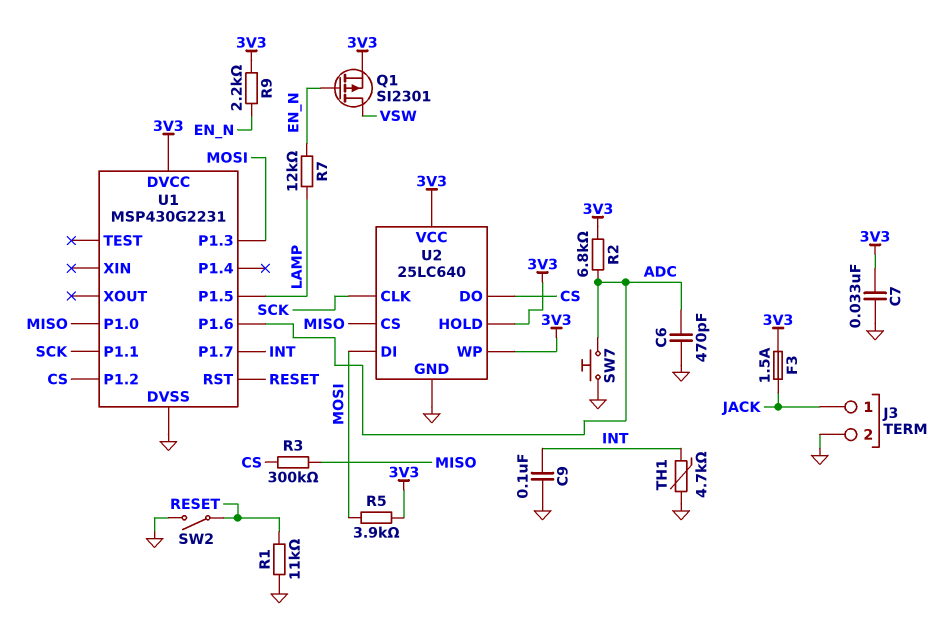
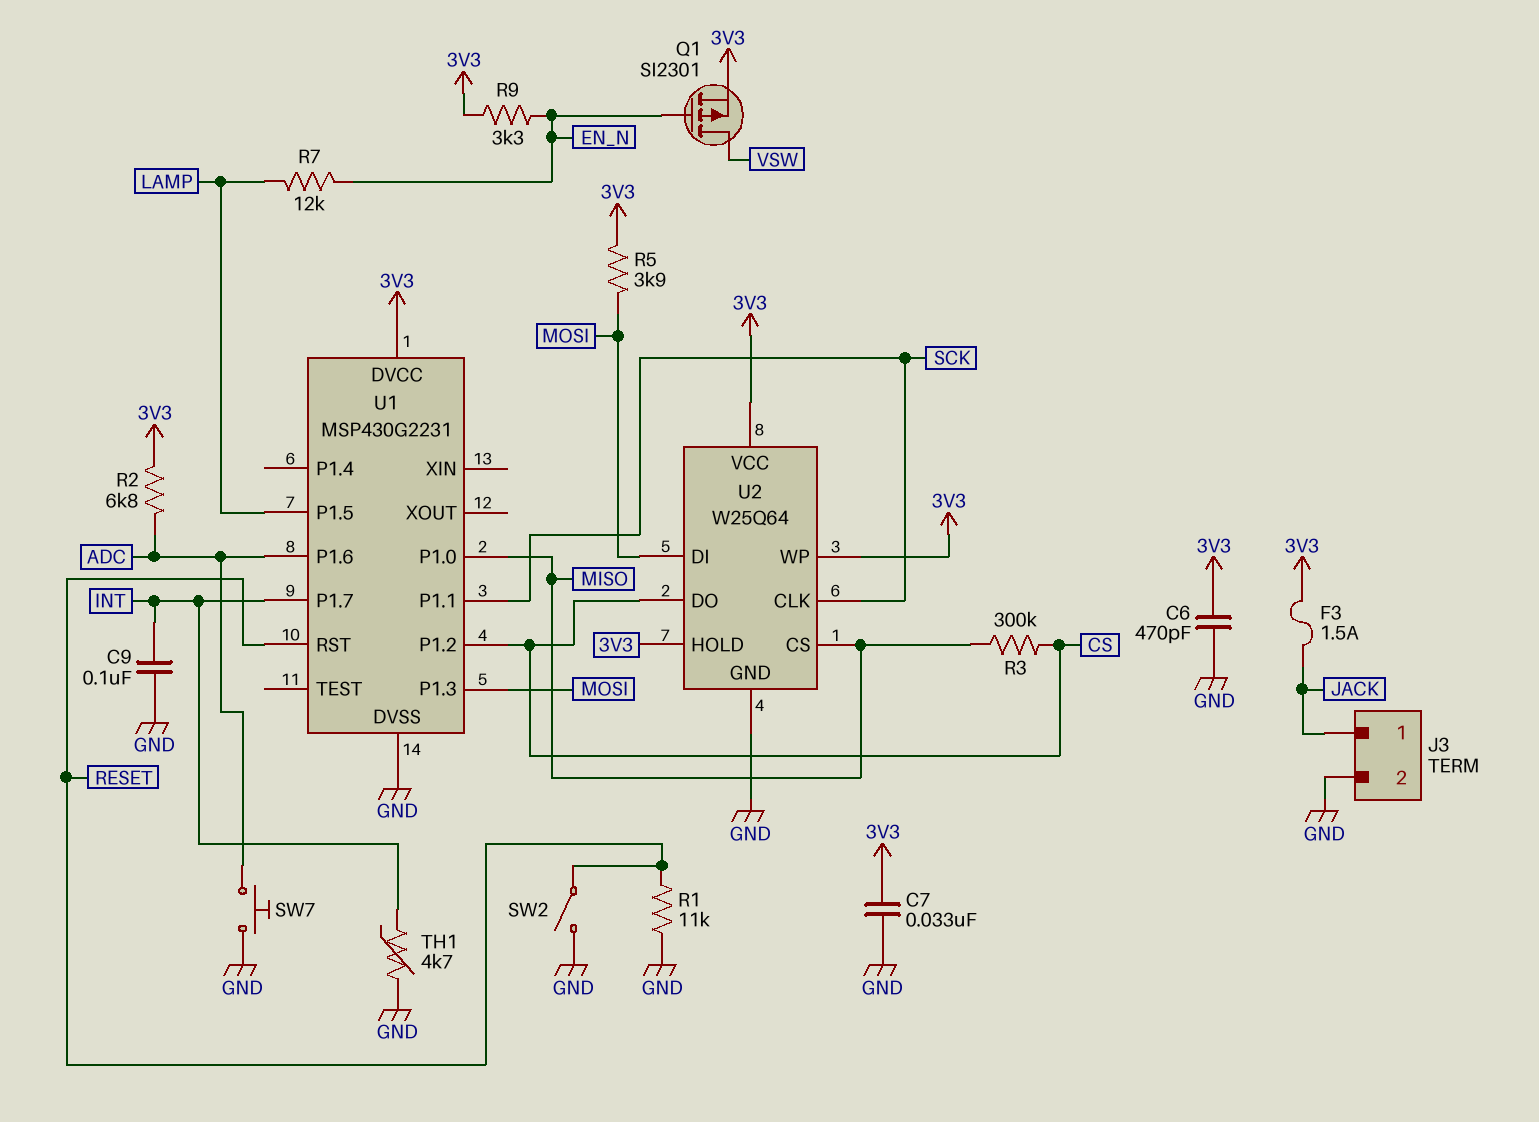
C6: 470pF (ADC, GND) -> 470pF (3V3, GND)
R9: 2.2k (3V3, EN_N) -> 3.3k (3V3, EN_N)
U2: 25LC640 -> W25Q64

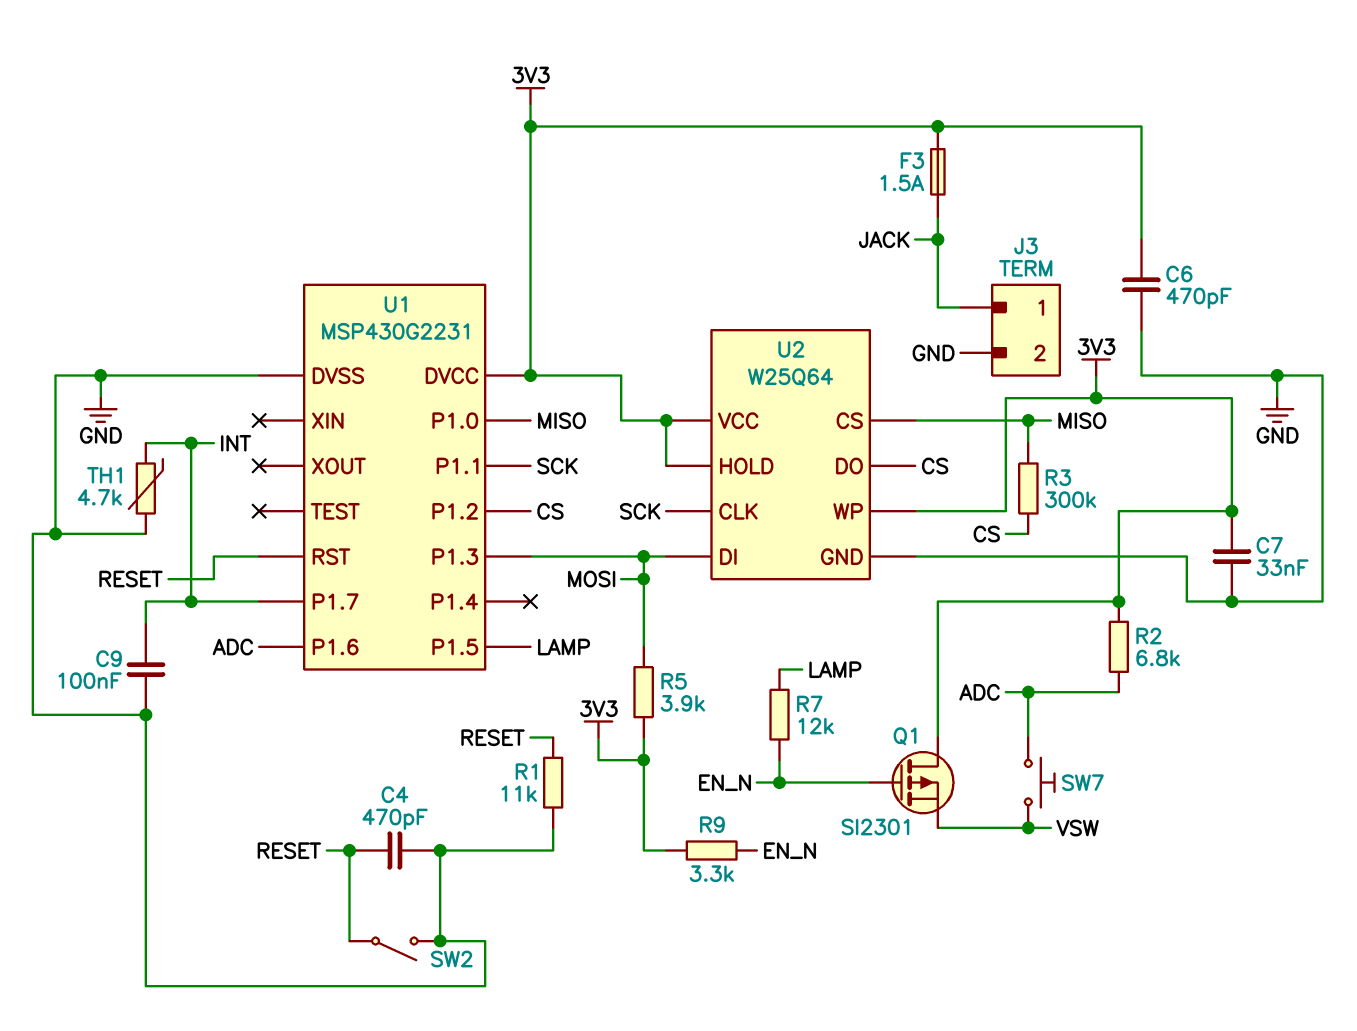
C4: none -> 470pF (GND, RESET)
Q1: PMOS SI2301 (G EN_N, D VSW, S 3V3) -> PMOS SI2301 (G EN_N, D 3V3, S VSW)
SW7: button (ADC, GND) -> button (ADC, VSW)

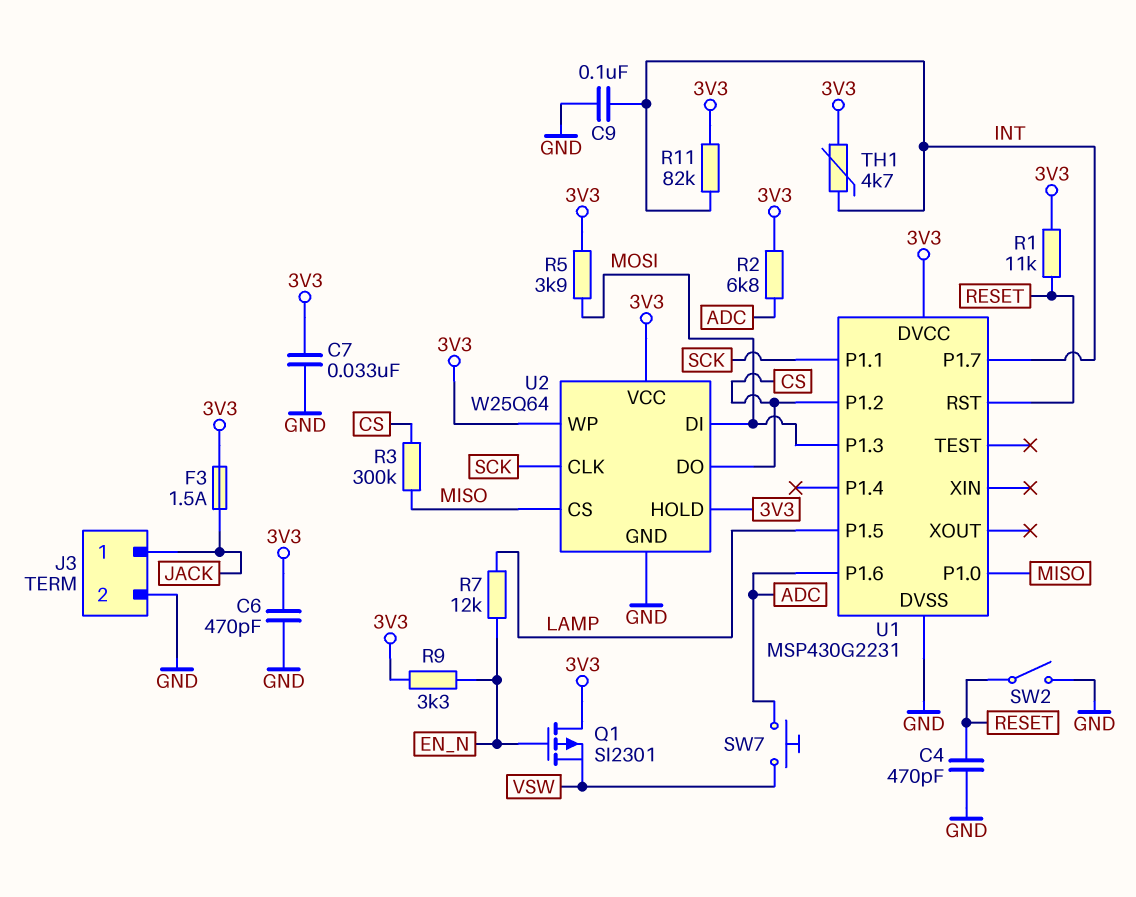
R1: 11k (GND, RESET) -> 11k (3V3, RESET)
R11: none -> 82k (3V3, INT)
TH1: 4.7k (GND, INT) -> 4.7k (3V3, INT)

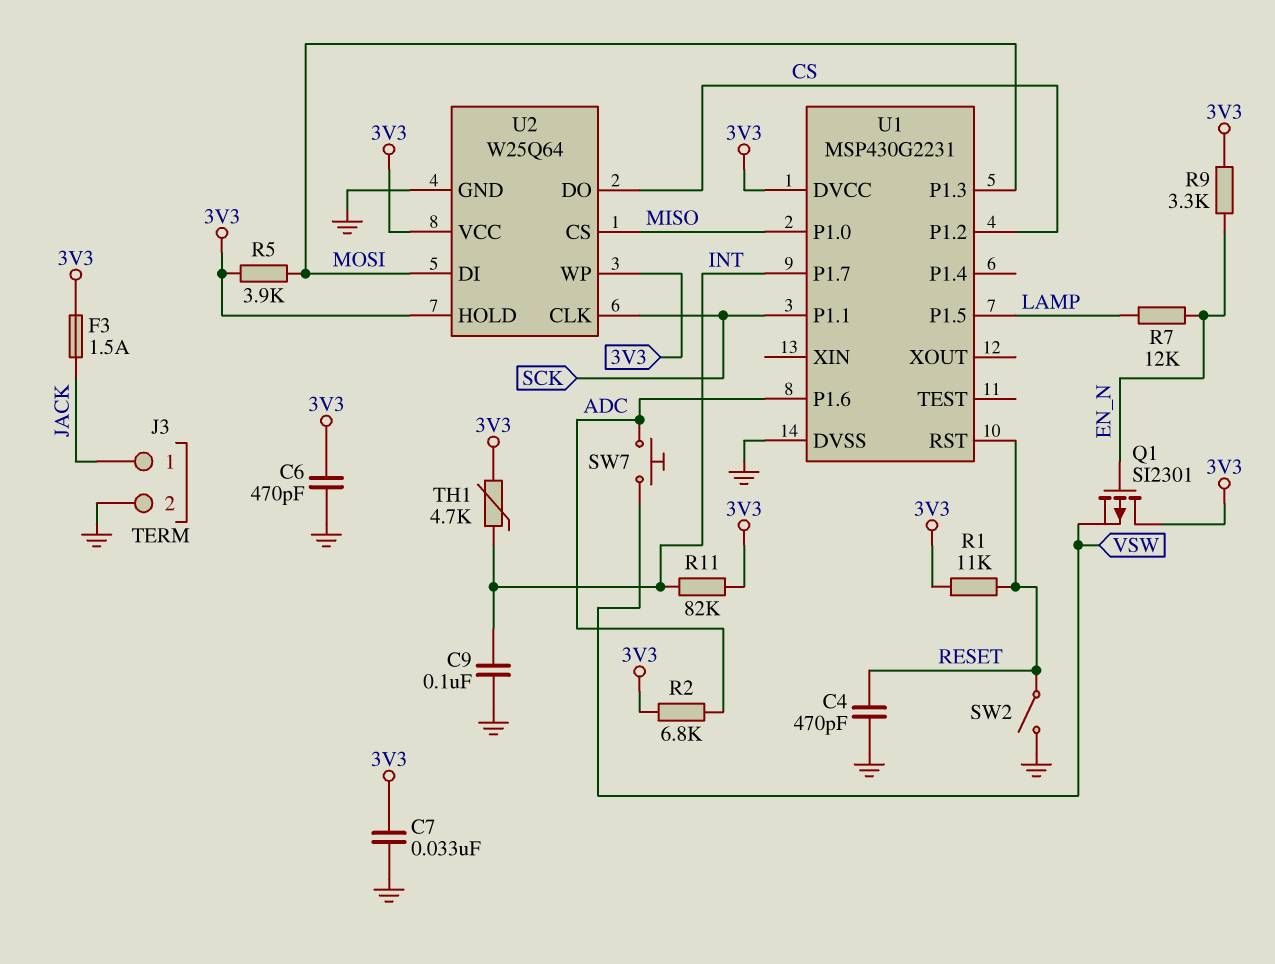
R3: 300k (CS, MISO) -> none

